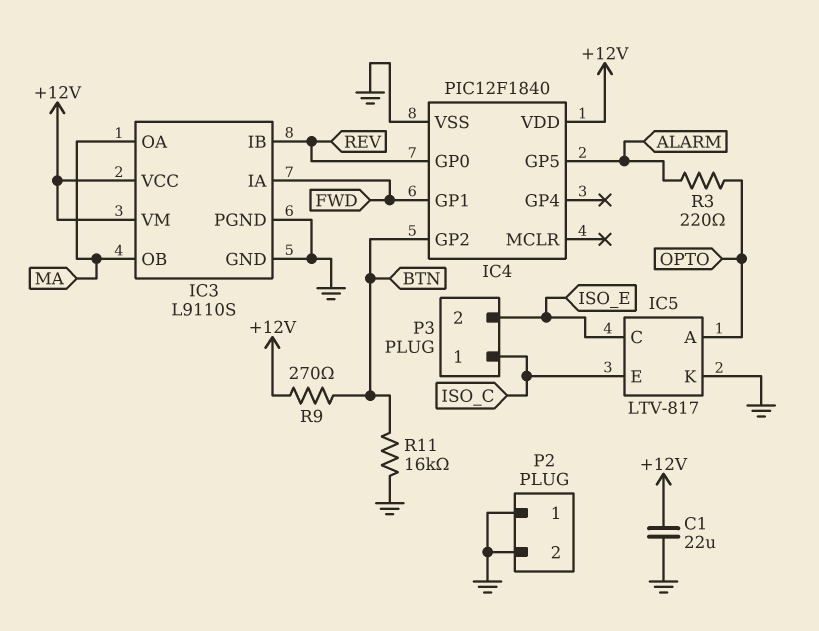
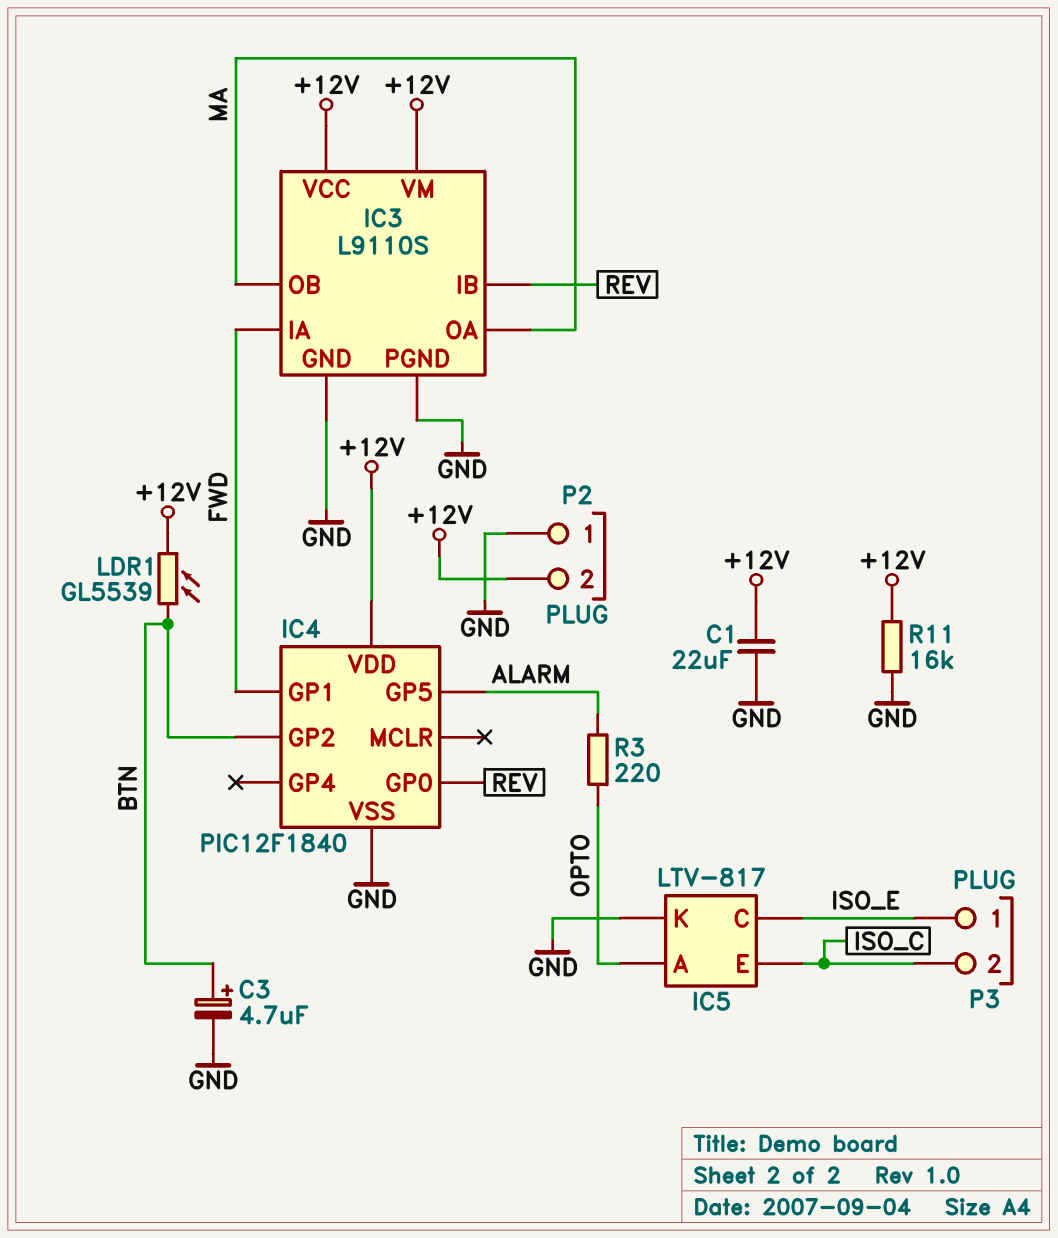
C3: none -> 4.7uF (plus BTN, minus GND)
LDR1: none -> GL5539 (+12V, BTN)
P2 pin 2: GND -> +12V
P3 pin 1: ISO_C -> ISO_E
P3 pin 2: ISO_E -> ISO_C
R9: 270 (+12V, BTN) -> none
R11: 16k (BTN, GND) -> 16k (+12V, GND)

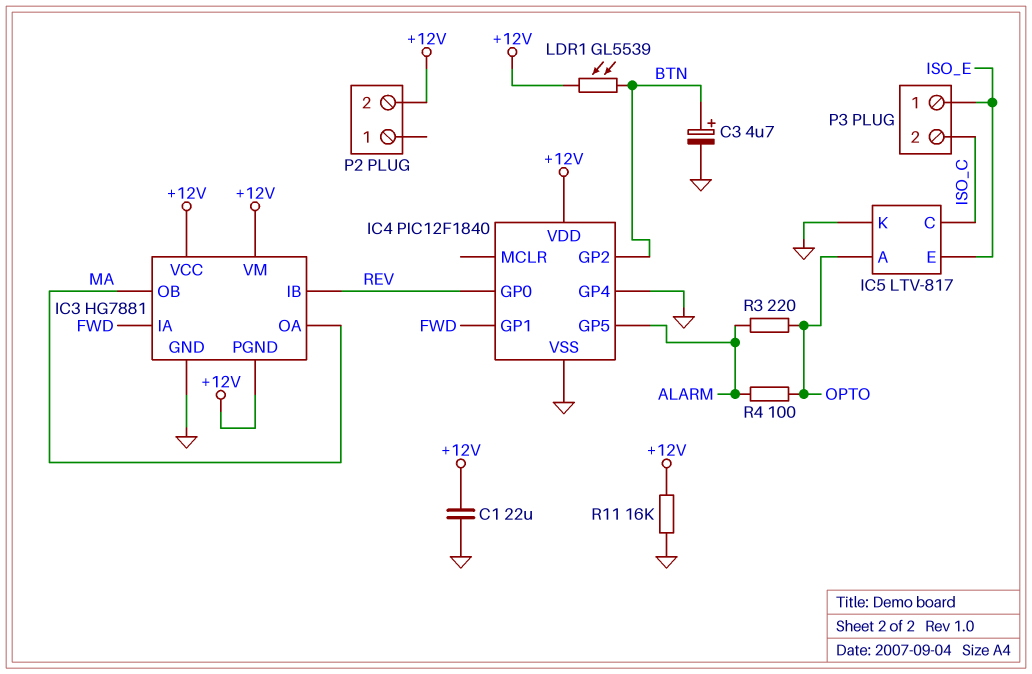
IC3: L9110S -> HG7881
IC3 pin PGND: GND -> +12V
IC4 pin GP4: none -> GND
IC5 pin C: ISO_E -> ISO_C
IC5 pin E: ISO_C -> ISO_E
P2 pin 1: GND -> none
R4: none -> 100 (ALARM, OPTO)

